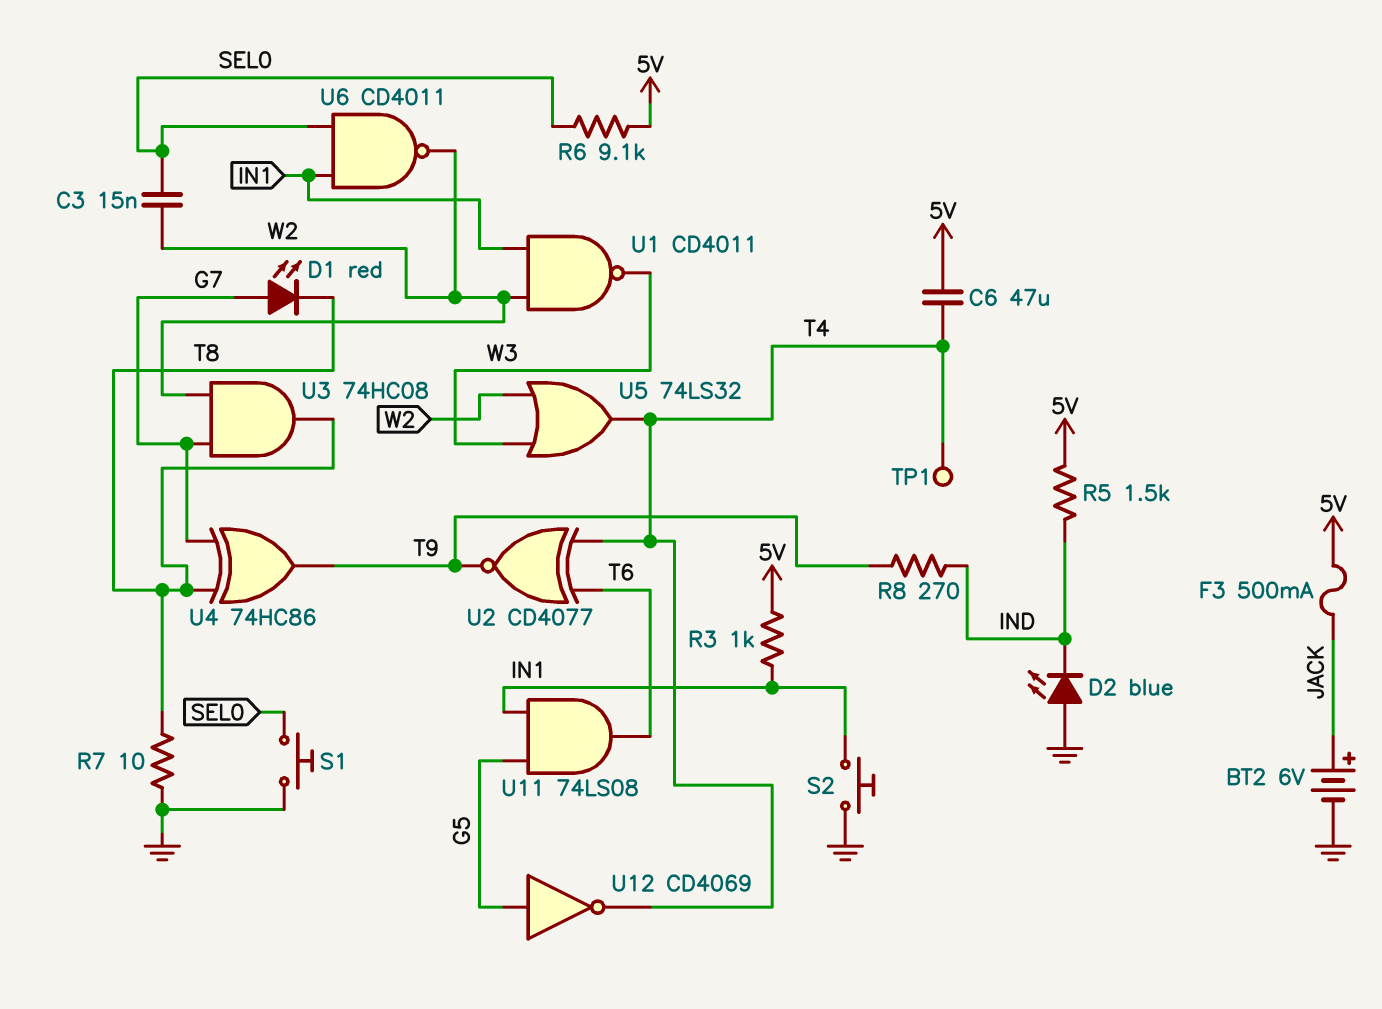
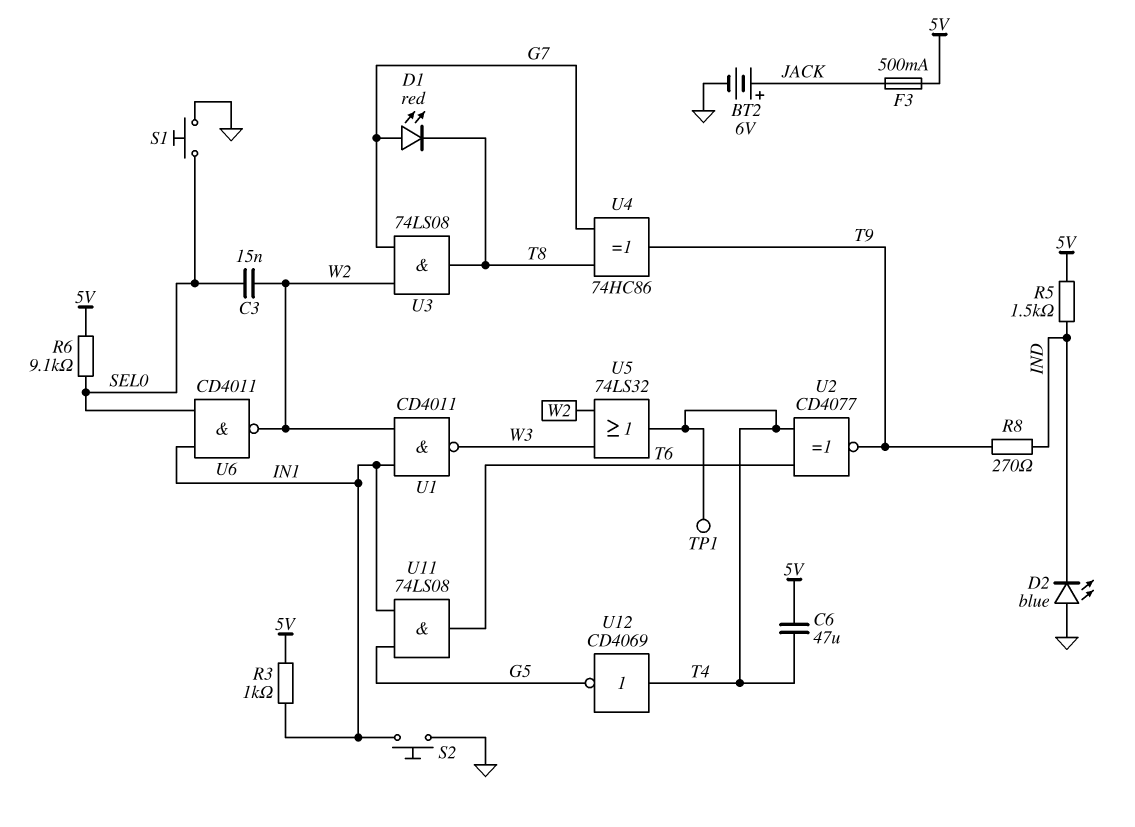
R7: 10 (GND, T8) -> none
U3: AND 74HC08 (in G7, in W2, out T8) -> AND 74LS08 (in G7, in W2, out T8)
U12: NOT CD4069 (in G5, out T4) -> NOT CD4069 (in T4, out G5)

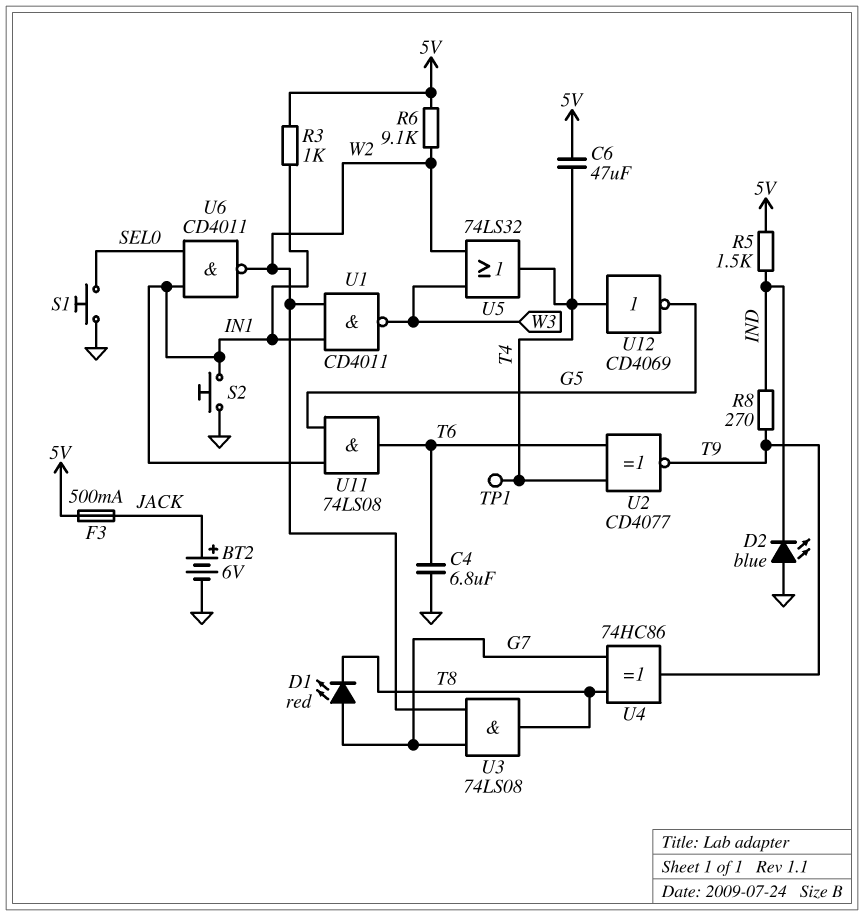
C3: 15nF (SEL0, W2) -> none
C4: none -> 6.8uF (GND, T6)
R6: 9.1k (5V, SEL0) -> 9.1k (5V, W2)

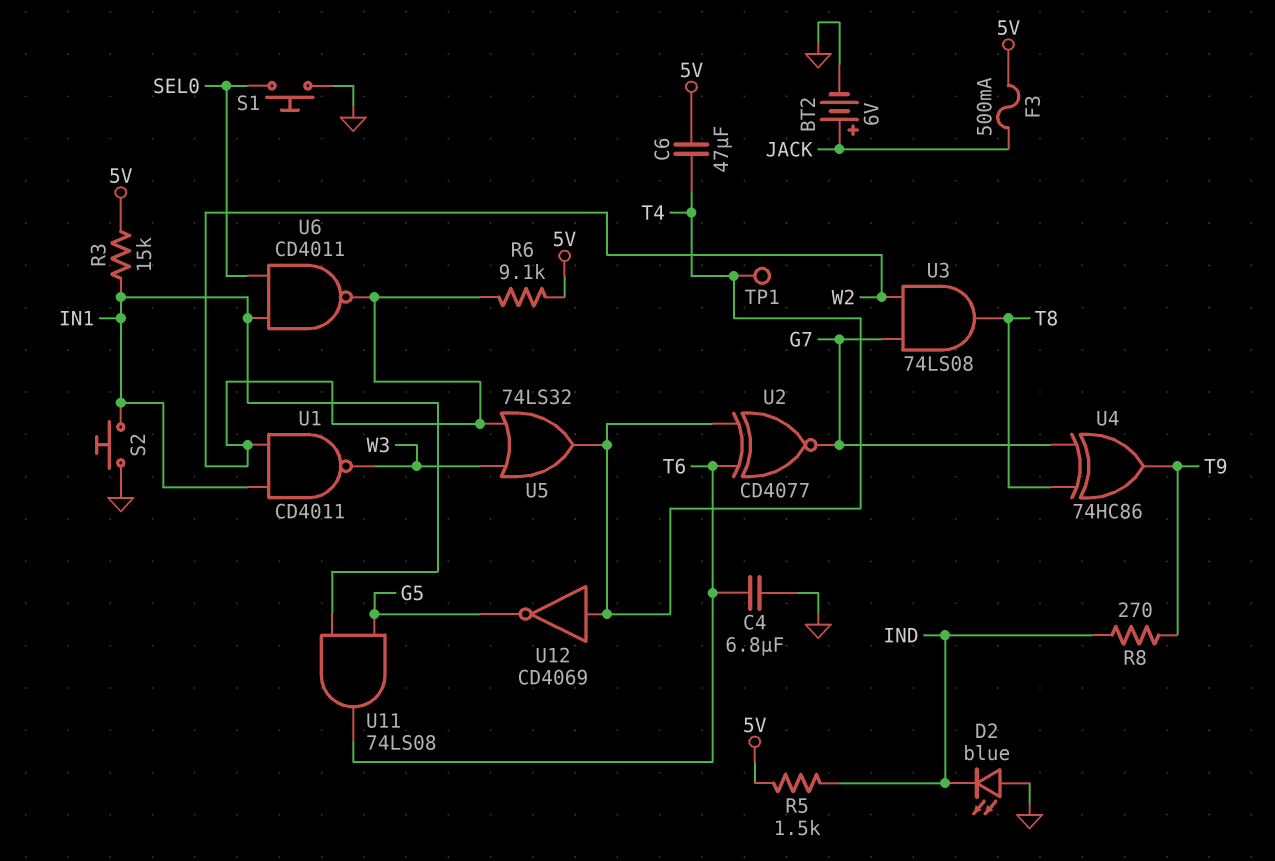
D1: LED red (A G7, K T8) -> none
R3: 1k (5V, IN1) -> 15k (5V, IN1)
U2: XNOR CD4077 (in T4, in T6, out T9) -> XNOR CD4077 (in T4, in T6, out G7)

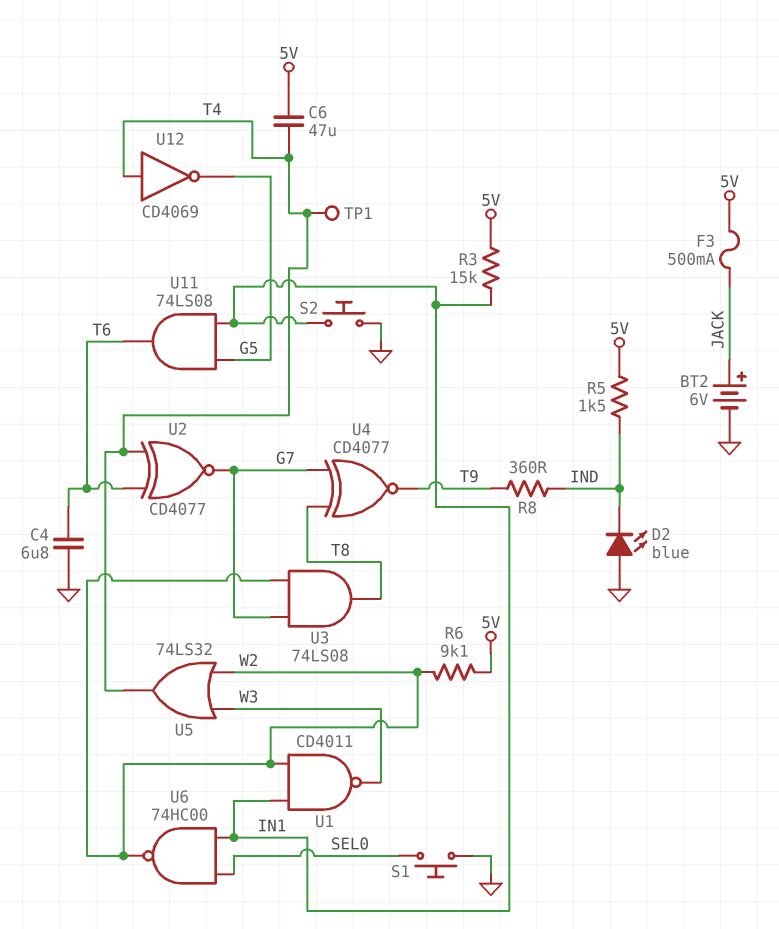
R8: 270 (IND, T9) -> 360 (IND, T9)
U4: XOR 74HC86 (in G7, in T8, out T9) -> XNOR CD4077 (in G7, in T8, out T9)
U6: NAND CD4011 (in IN1, in SEL0, out W2) -> NAND 74HC00 (in IN1, in SEL0, out W2)

